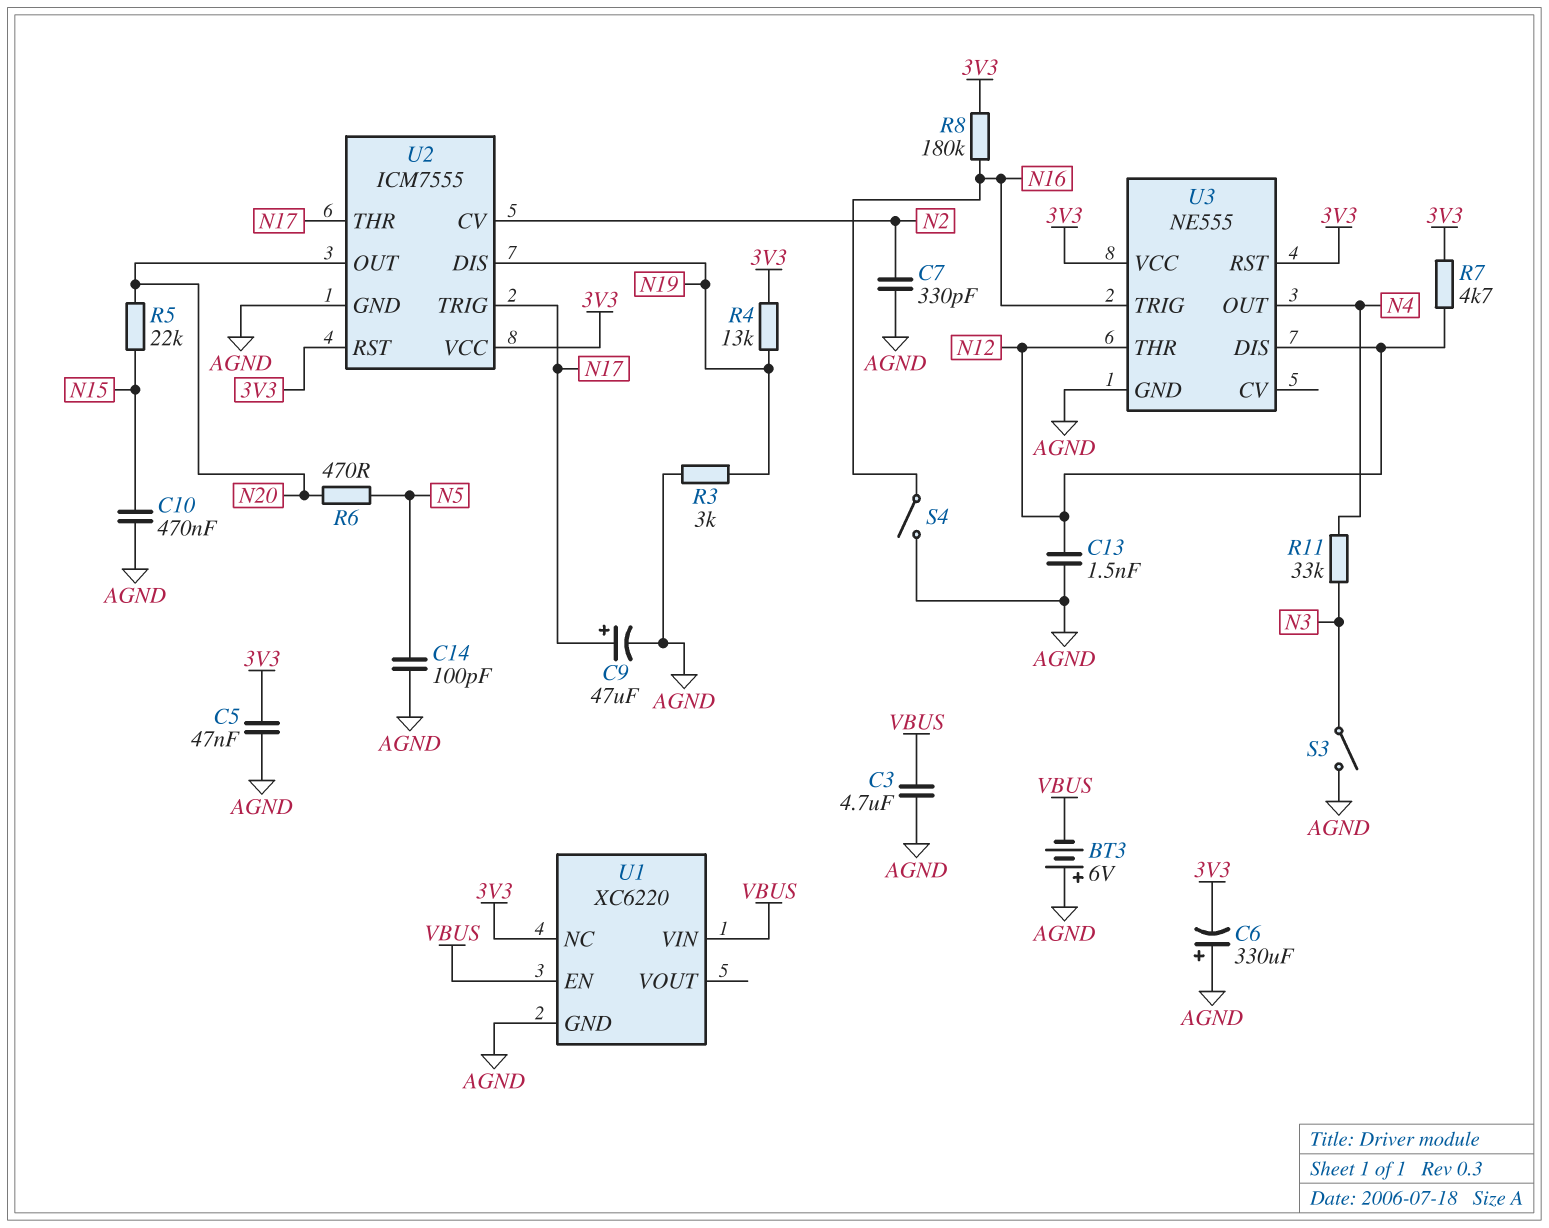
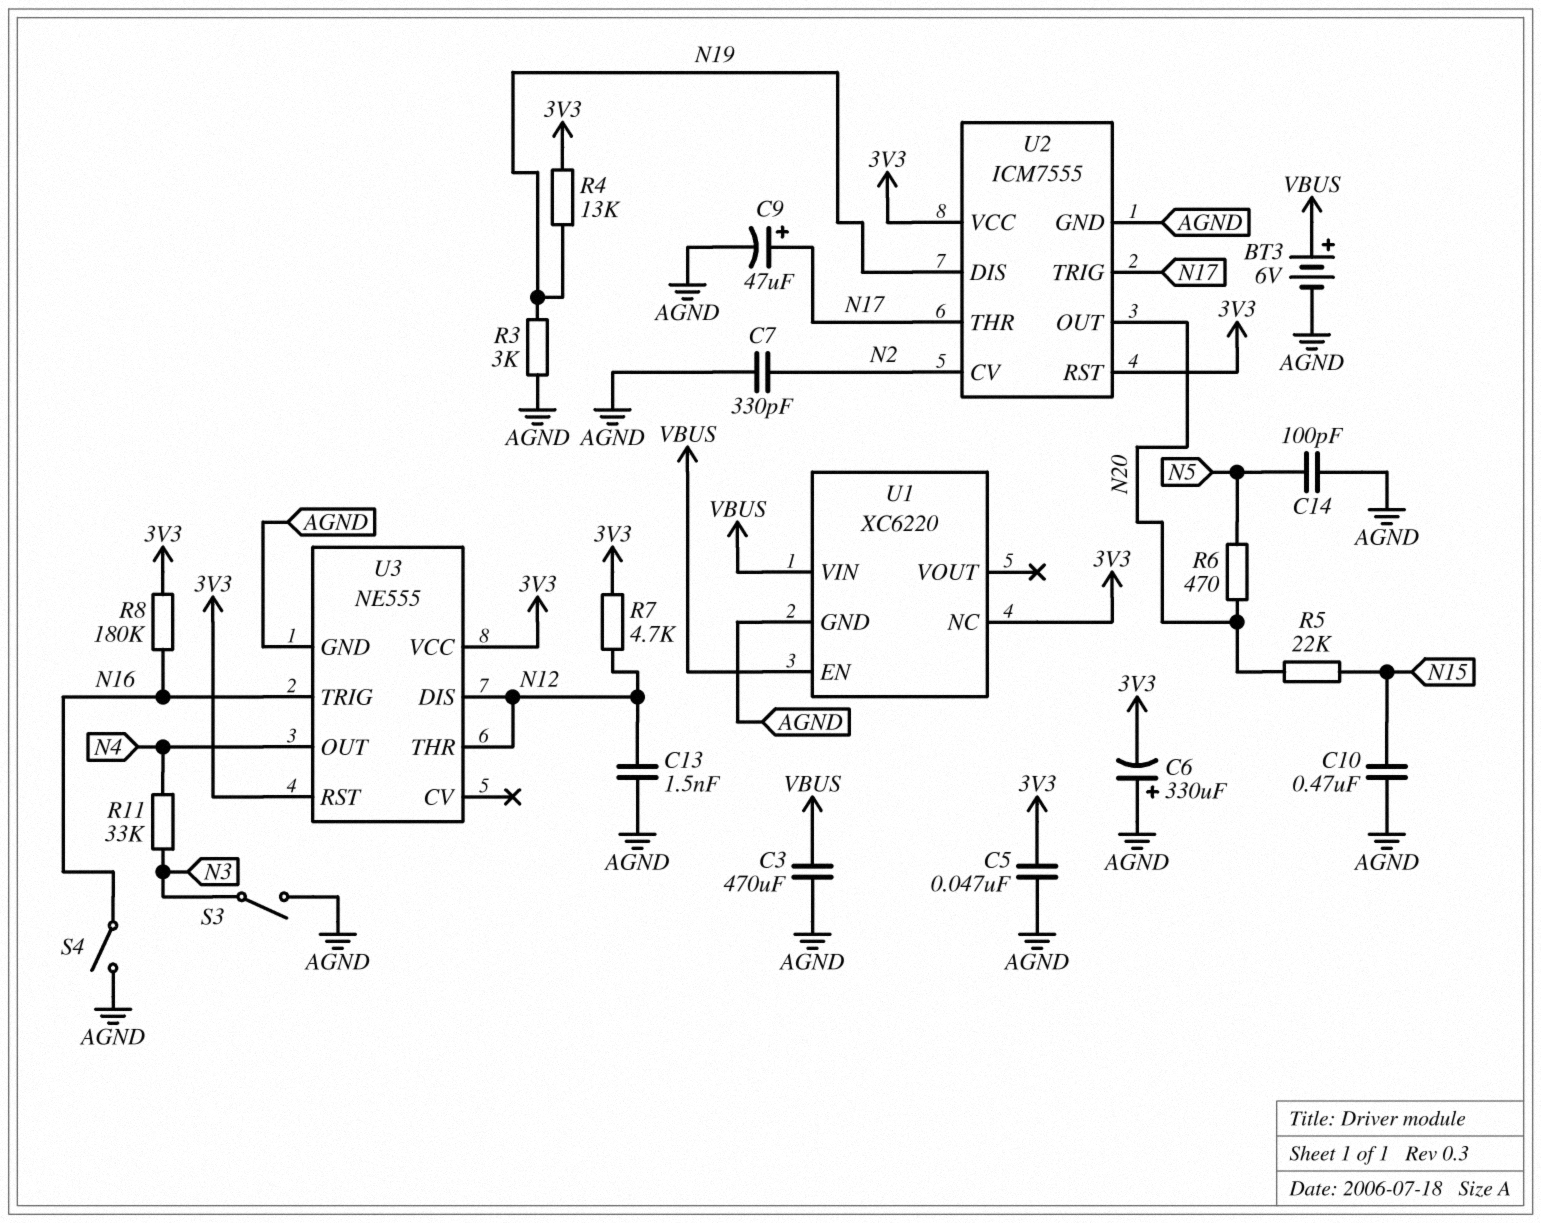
BT3: 6V (plus AGND, minus VBUS) -> 6V (plus VBUS, minus AGND)
C3: 4.7uF (AGND, VBUS) -> 470uF (AGND, VBUS)

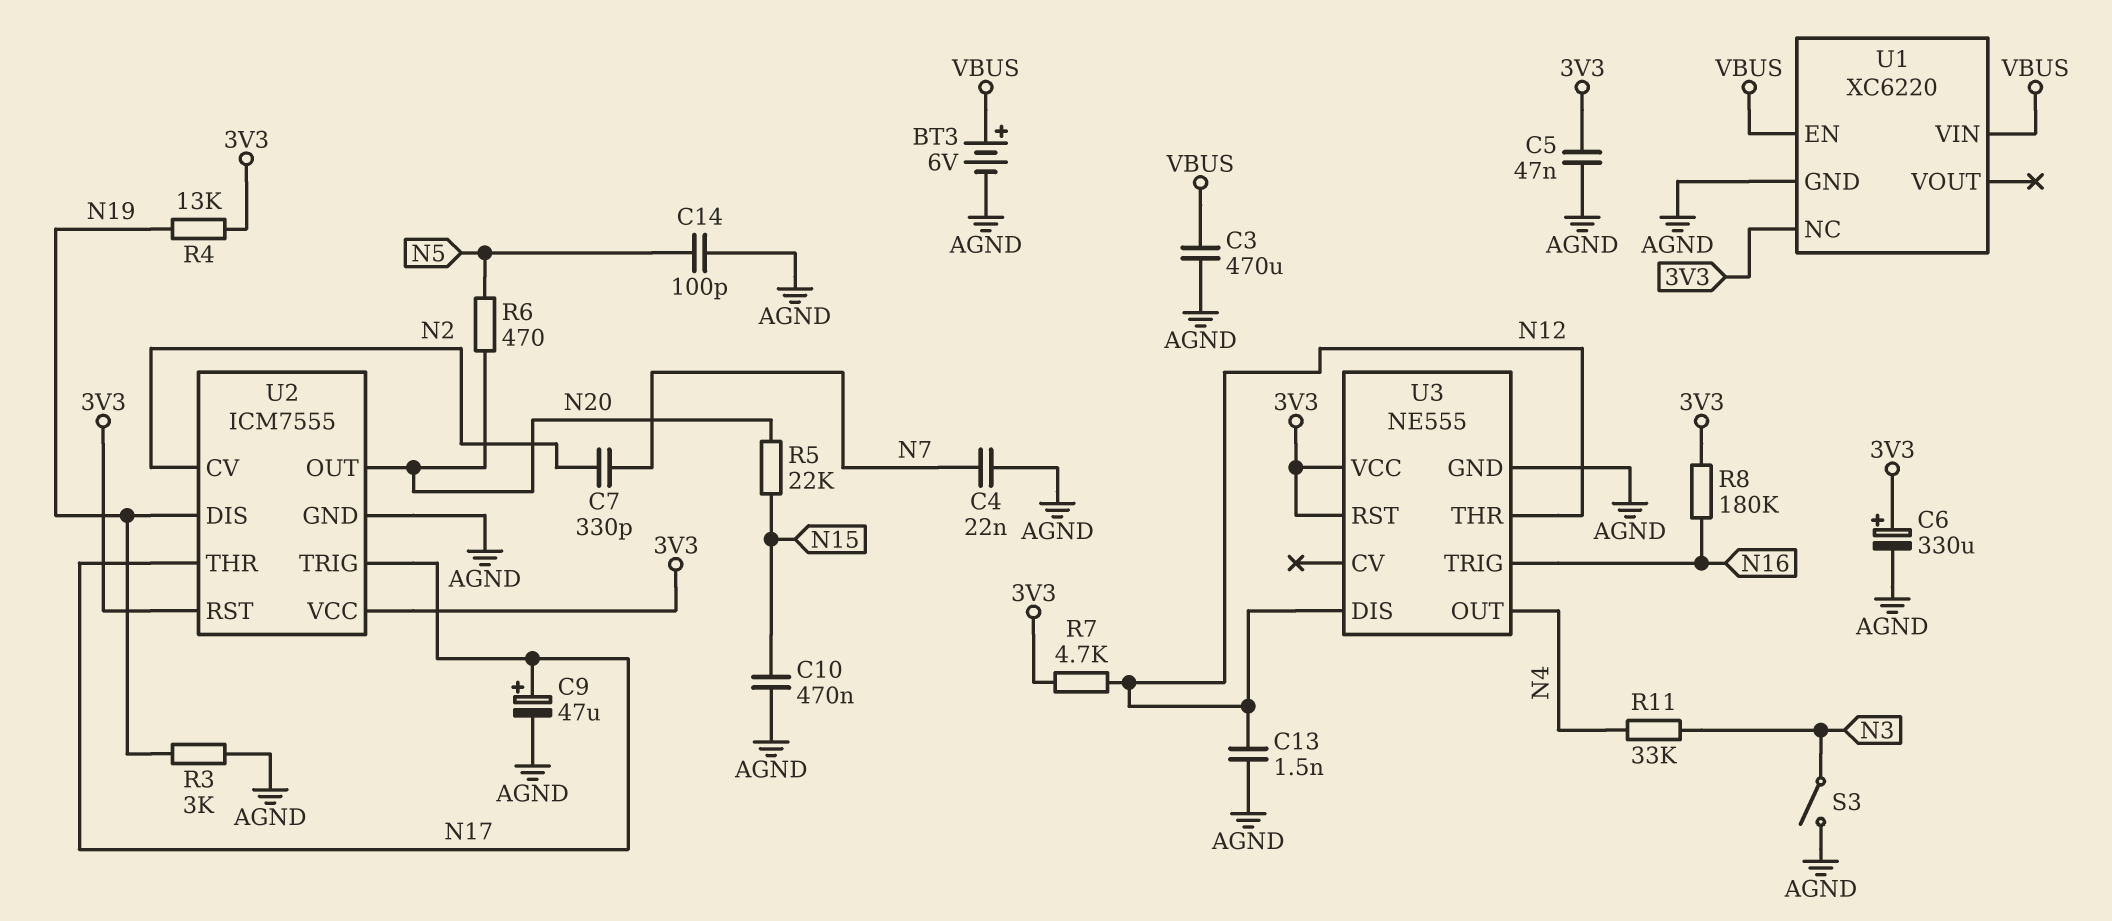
C4: none -> 22nF (AGND, N7)
C6: 330uF (plus AGND, minus 3V3) -> 330uF (plus 3V3, minus AGND)
C7: 330pF (AGND, N2) -> 330pF (N2, N7)
S4: switch (AGND, N16) -> none

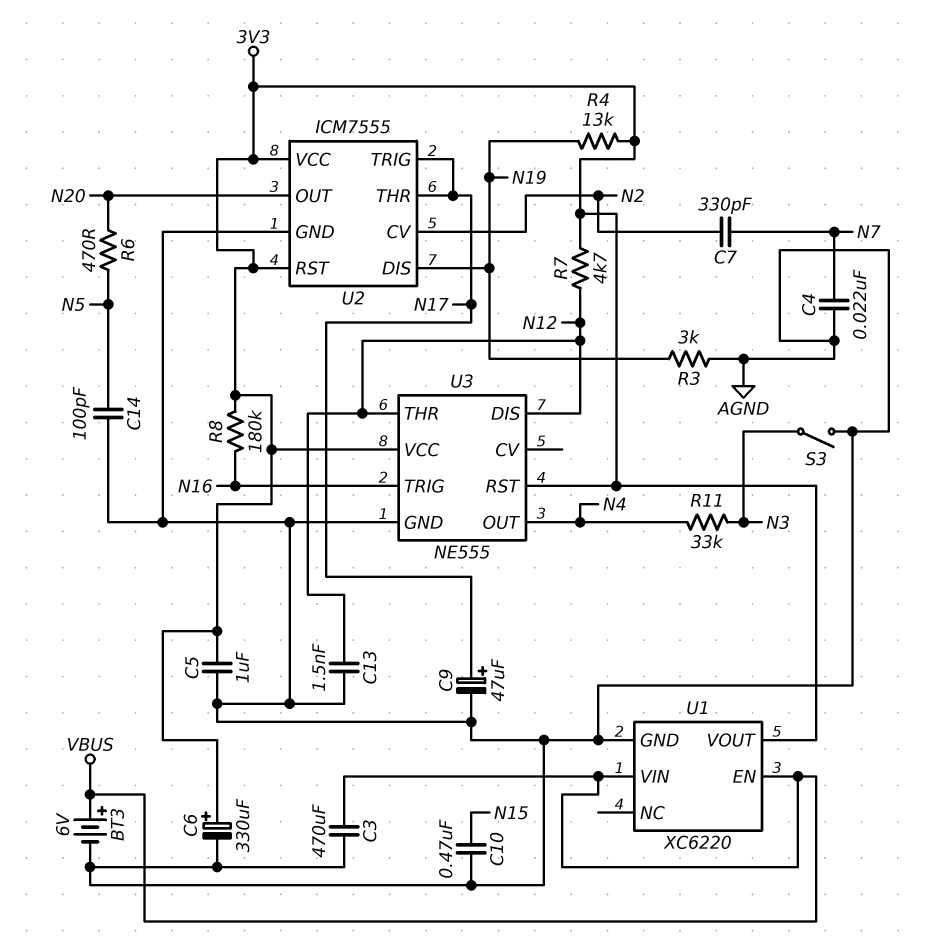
C5: 47nF (3V3, AGND) -> 1uF (3V3, AGND)
R5: 22k (N15, N20) -> none
U1 pin NC: 3V3 -> none
U1 pin VOUT: none -> 3V3

